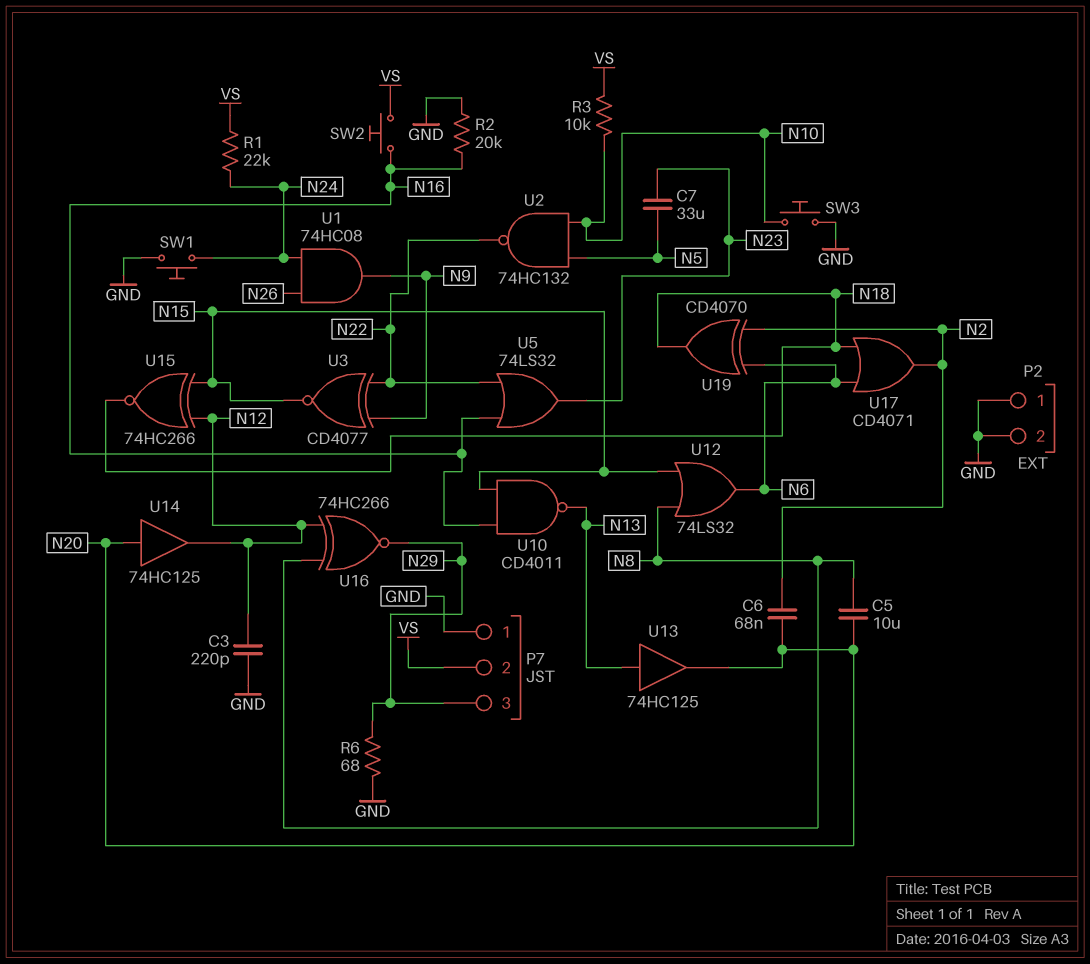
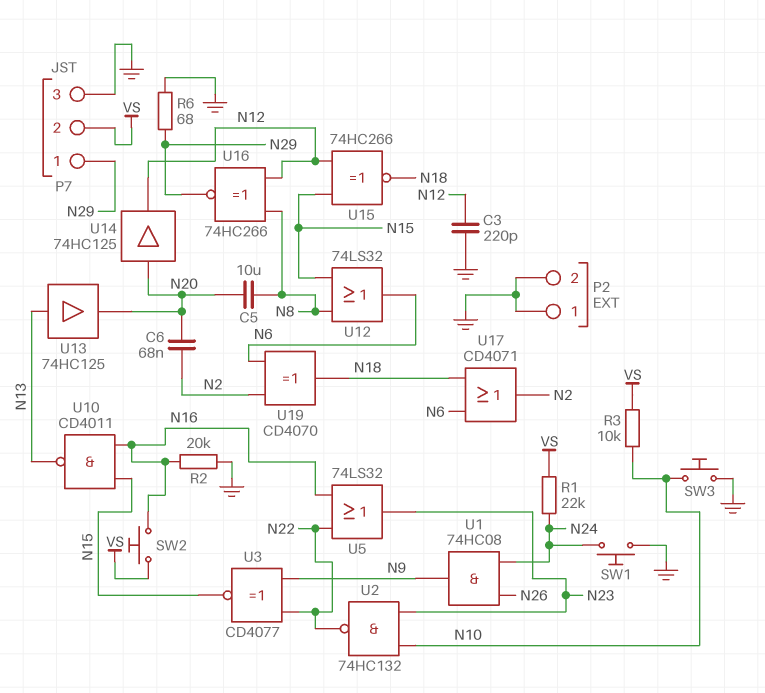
C7: 33uF (N5, N23) -> none
P7 pin 1: GND -> N29
P7 pin 3: N29 -> GND
U2: NAND 74HC132 (in N5, in N10, out N22) -> NAND 74HC132 (in N10, in N23, out N22)

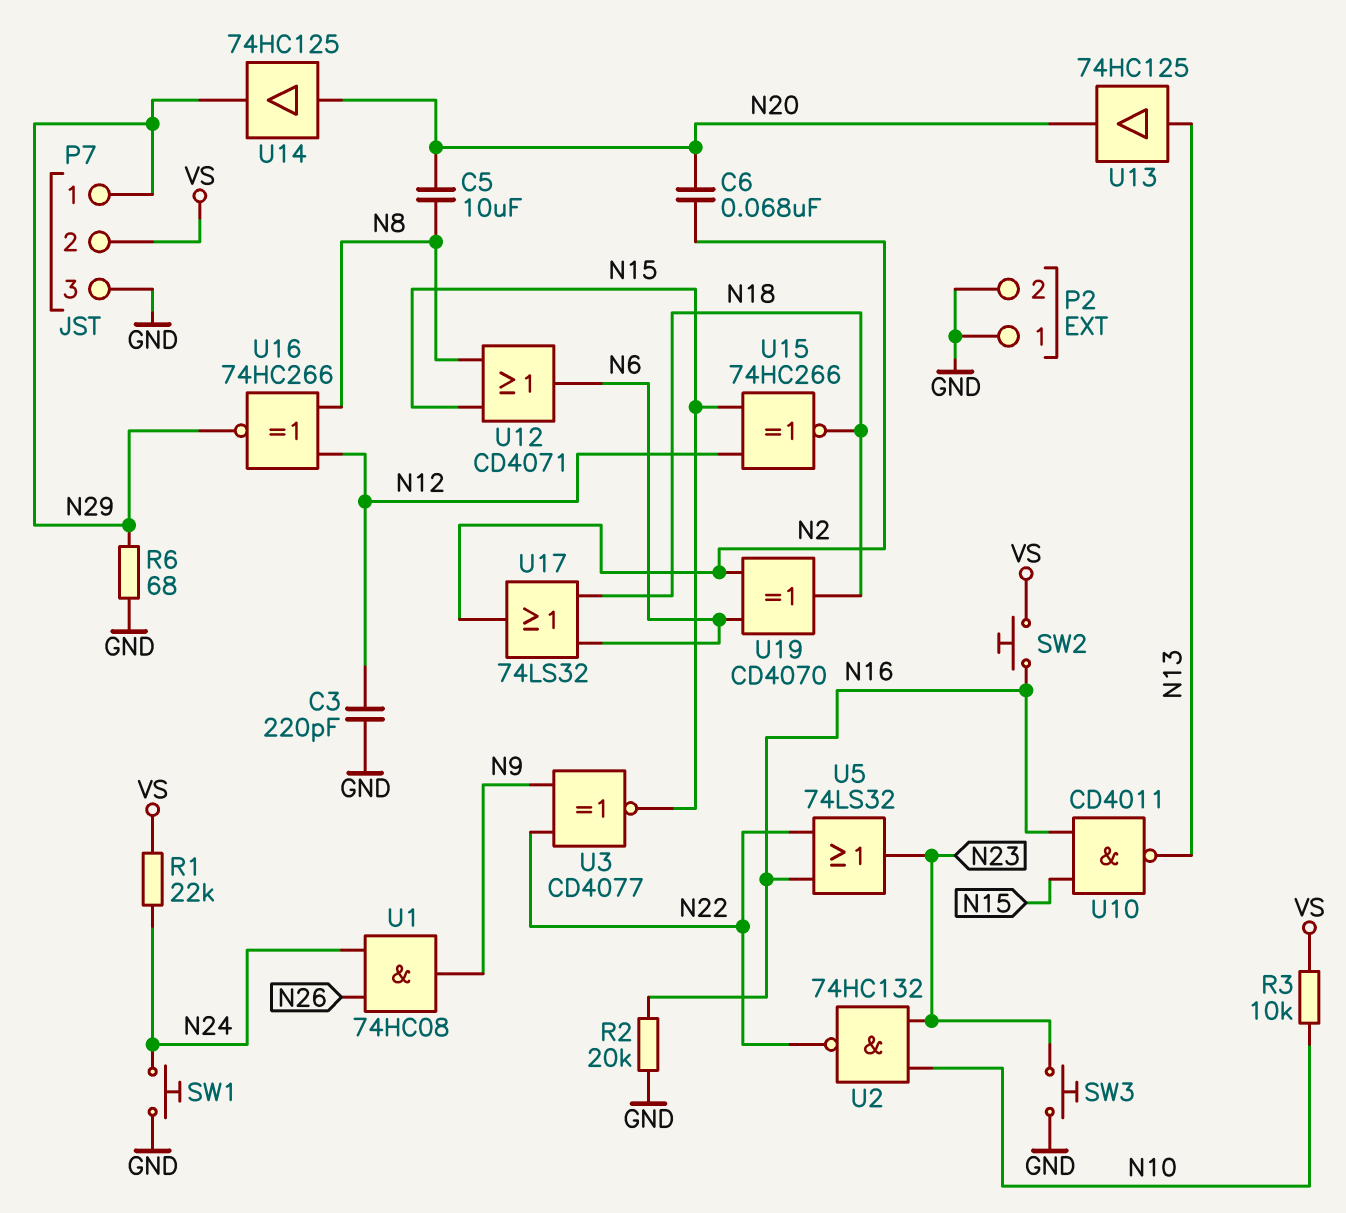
SW3: button (GND, N10) -> button (GND, N23)
U12: OR 74LS32 (in N8, in N15, out N6) -> OR CD4071 (in N8, in N15, out N6)
U14: buffer 74HC125 (in N20, out N12) -> buffer 74HC125 (in N20, out N29)
U17: OR CD4071 (in N6, in N18, out N2) -> OR 74LS32 (in N6, in N18, out N2)

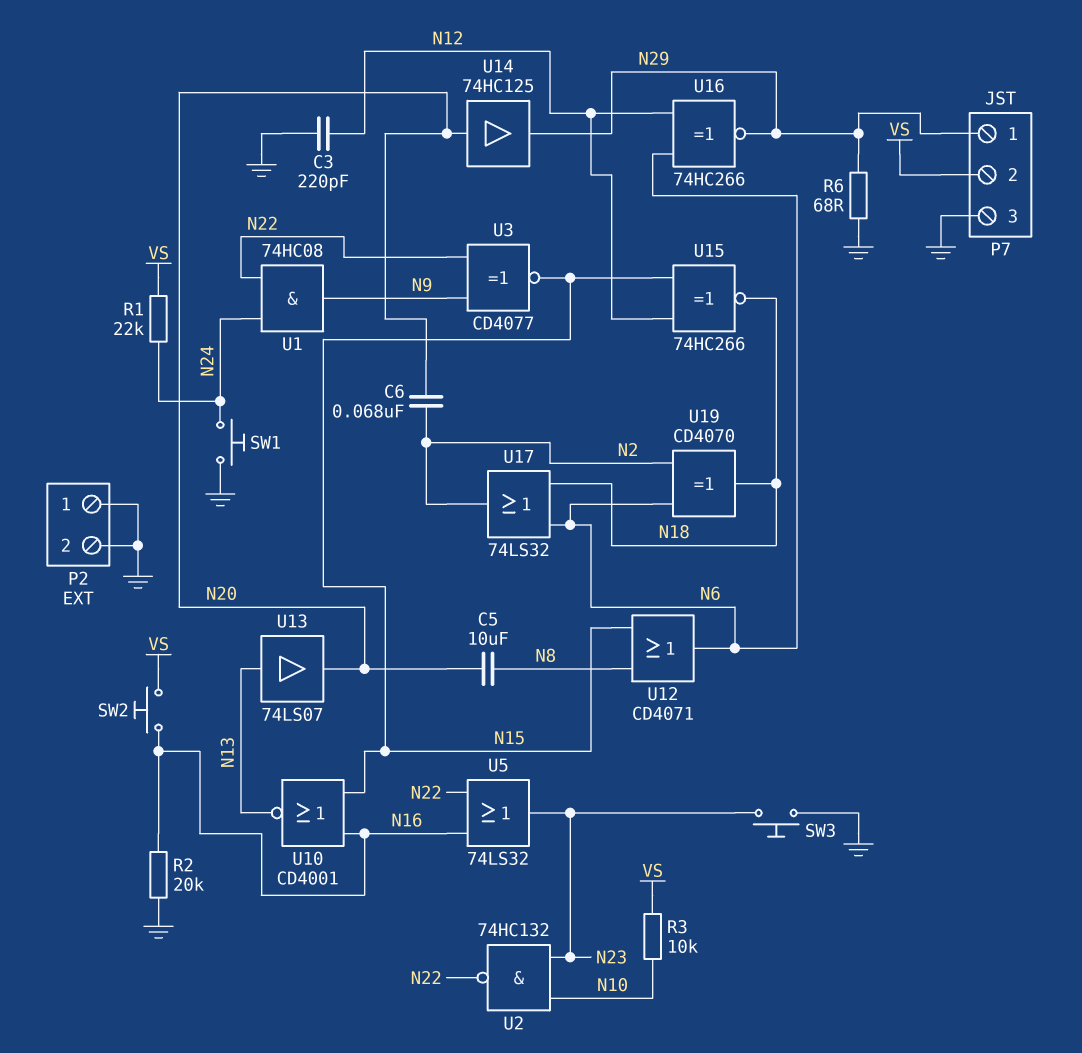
U1: AND 74HC08 (in N24, in N26, out N9) -> AND 74HC08 (in N22, in N24, out N9)
U10: NAND CD4011 (in N15, in N16, out N13) -> NOR CD4001 (in N15, in N16, out N13)
U13: buffer 74HC125 (in N13, out N20) -> buffer 74LS07 (in N13, out N20)
U16: XNOR 74HC266 (in N8, in N12, out N29) -> XNOR 74HC266 (in N6, in N12, out N29)

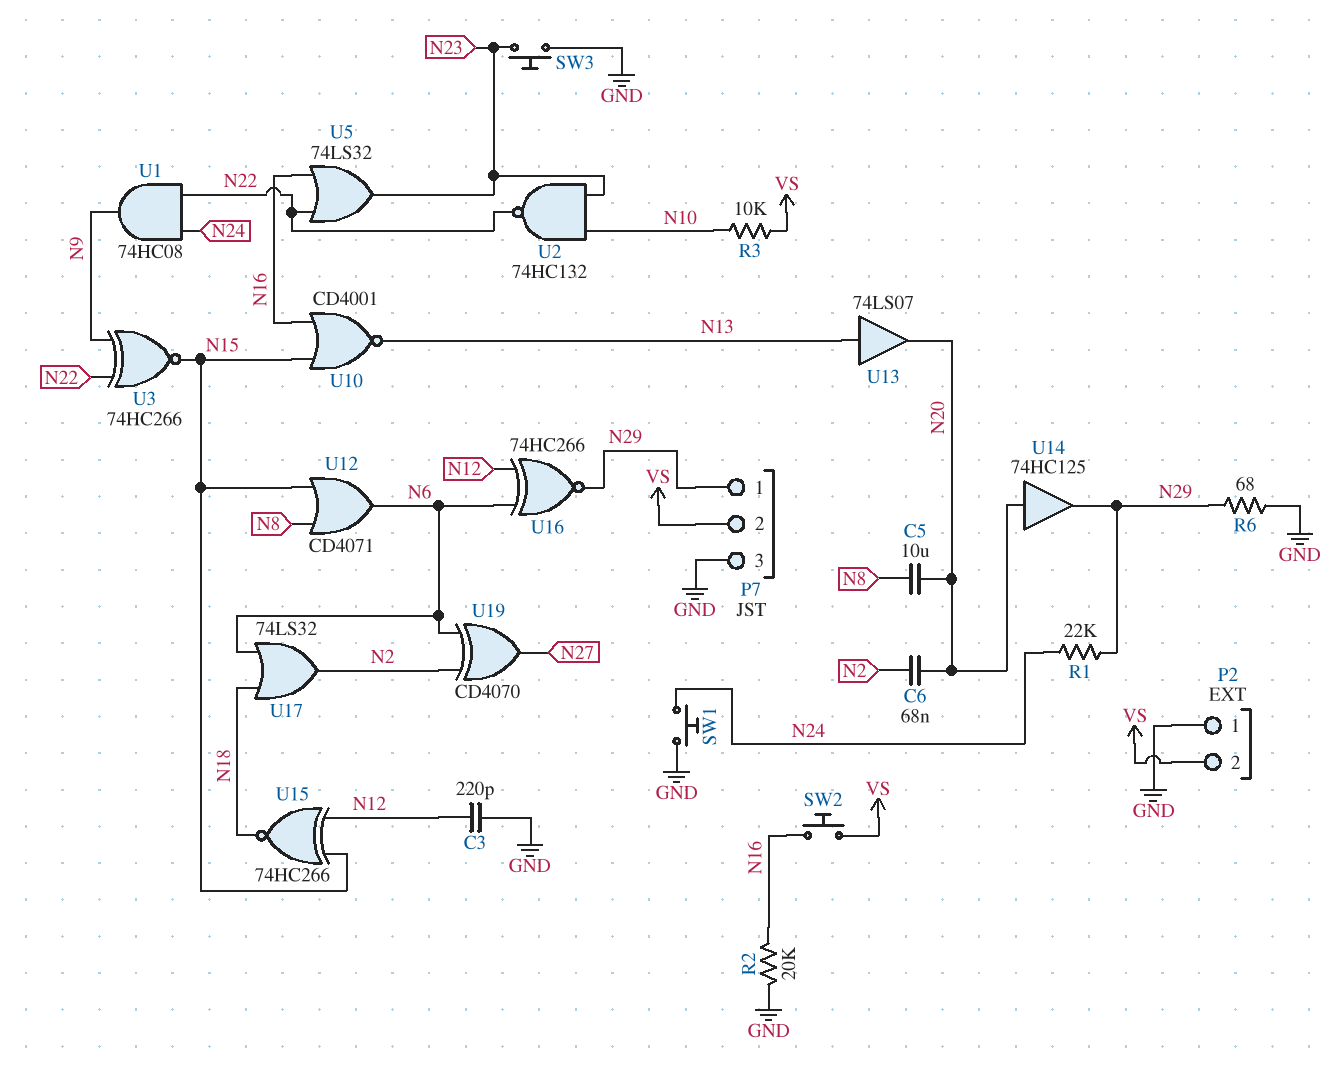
P2 pin 2: GND -> VS
R1: 22k (N24, VS) -> 22k (N24, N29)
U3: XNOR CD4077 (in N9, in N22, out N15) -> XNOR 74HC266 (in N9, in N22, out N15)
U19: XOR CD4070 (in N2, in N6, out N18) -> XOR CD4070 (in N2, in N6, out N27)

